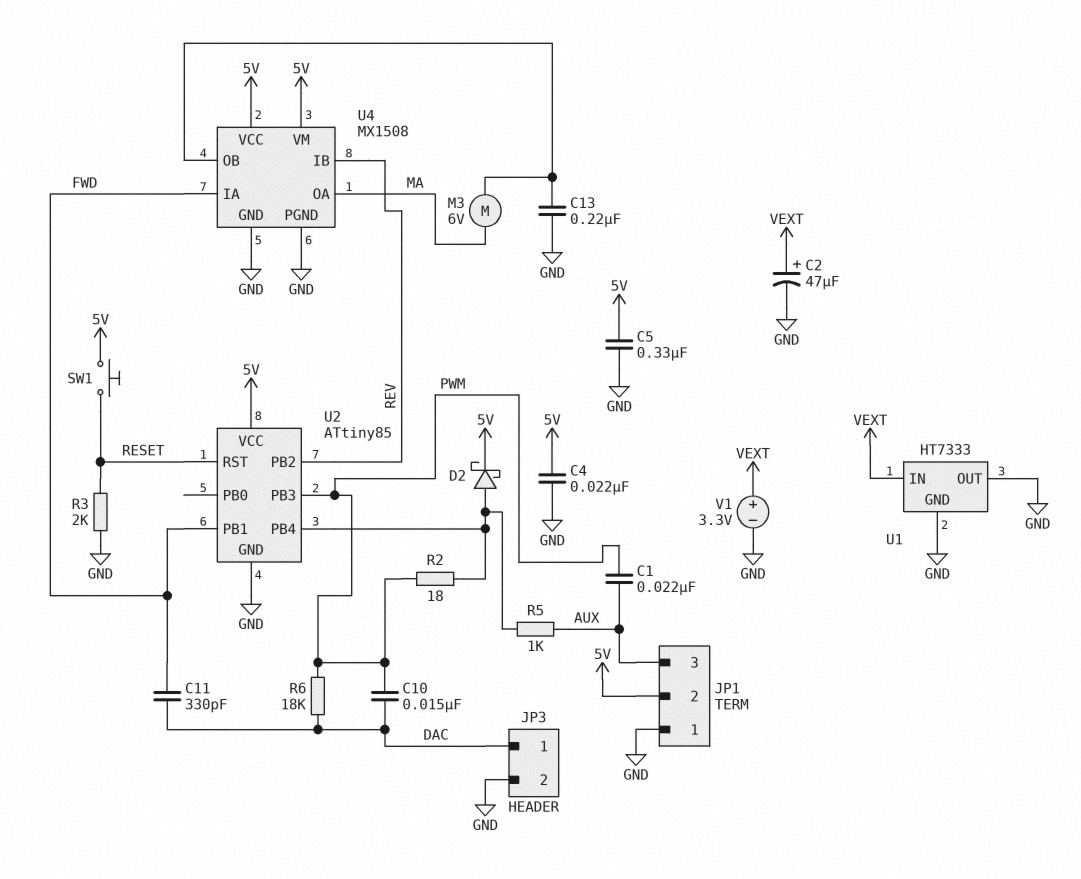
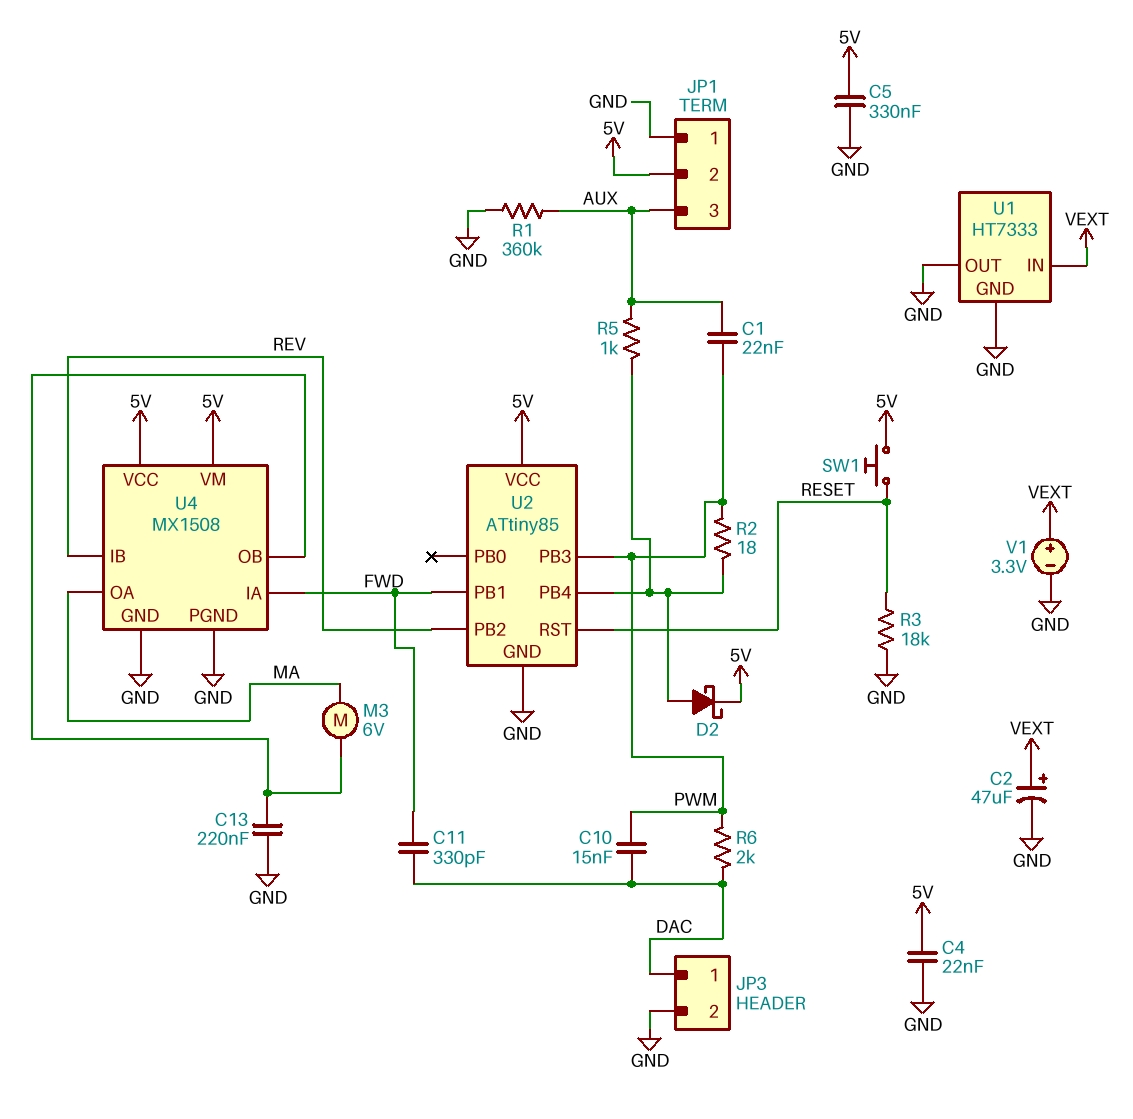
R1: none -> 360k (AUX, GND)
R3: 2k (GND, RESET) -> 18k (GND, RESET)
R6: 18k (DAC, PWM) -> 2k (DAC, PWM)

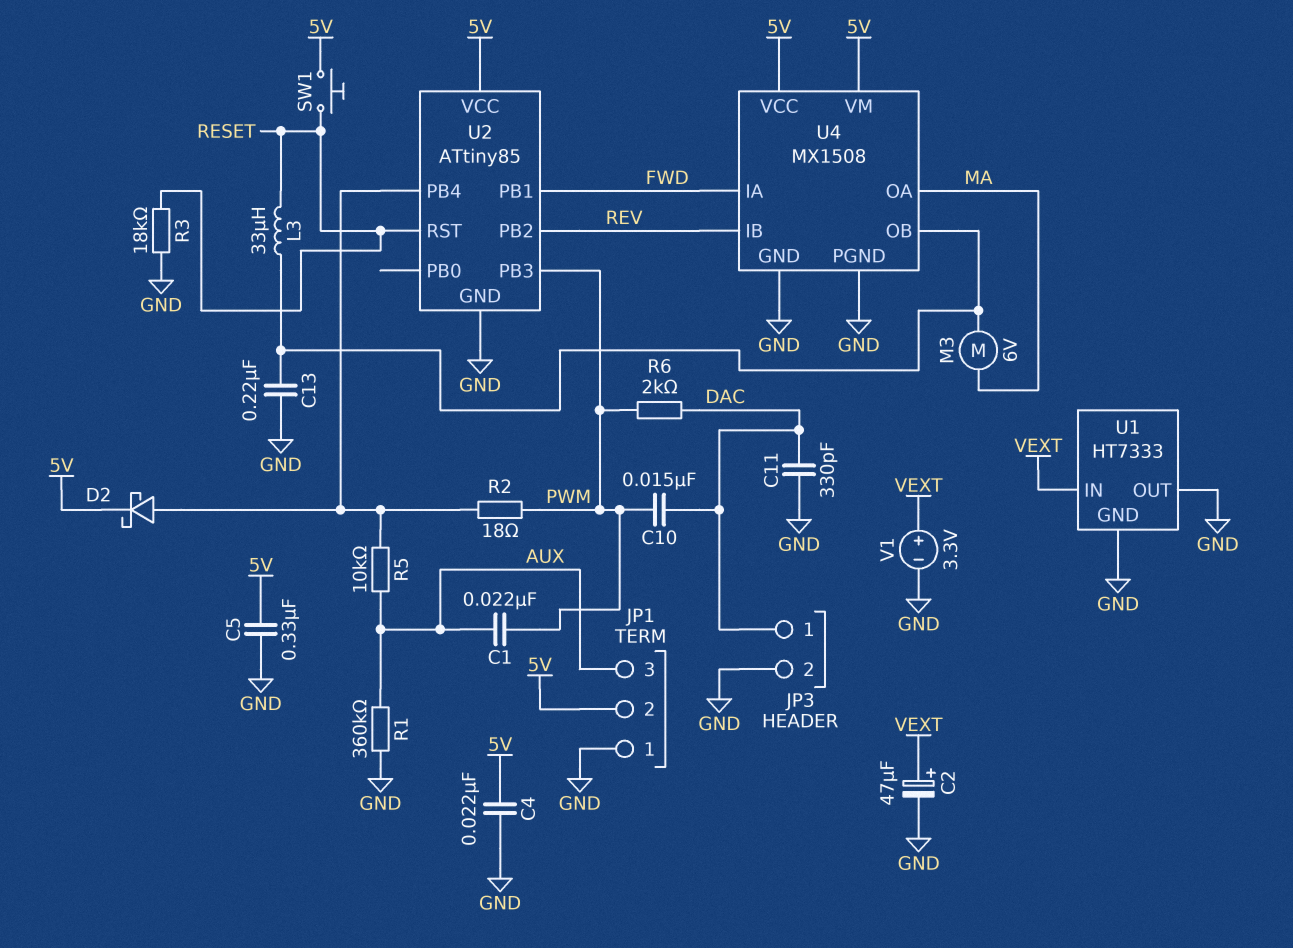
C11: 330pF (DAC, FWD) -> 330pF (DAC, GND)
L3: none -> 33uH (RESET, U4/OB)
R5: 1k (AUX, U2/PB4) -> 10k (AUX, U2/PB4)

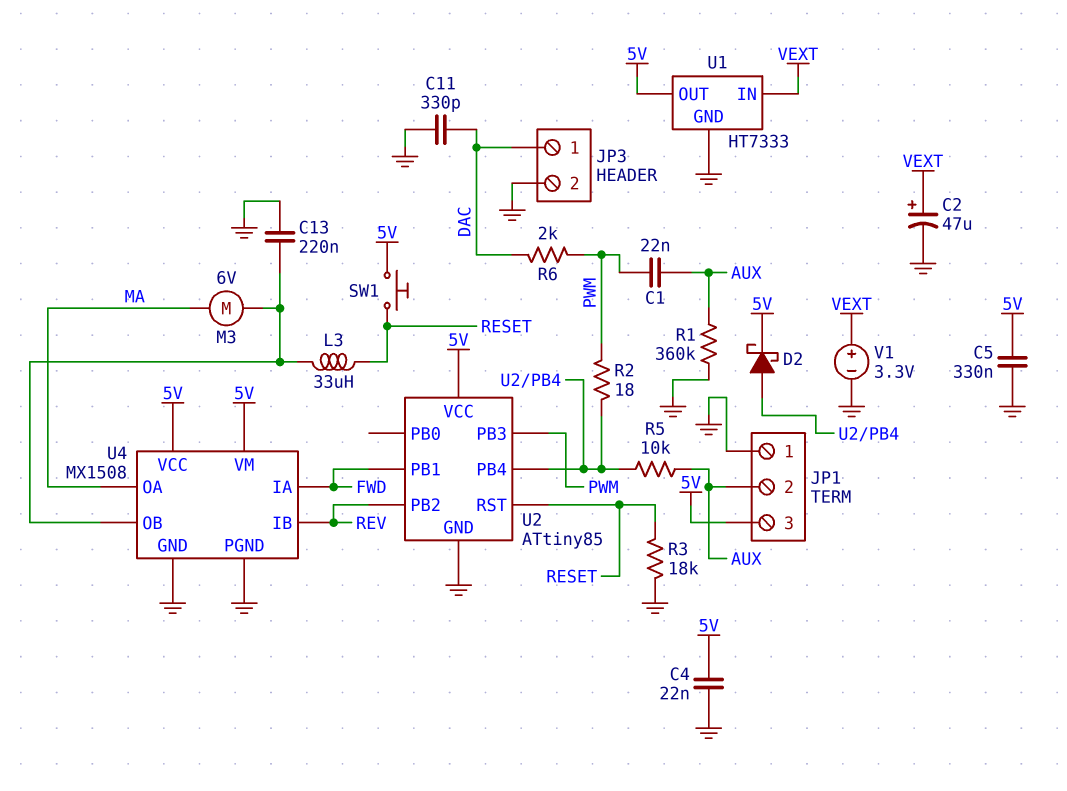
C10: 15nF (DAC, PWM) -> none
JP1 pin 2: 5V -> AUX
JP1 pin 3: AUX -> 5V
U1 pin OUT: GND -> 5V

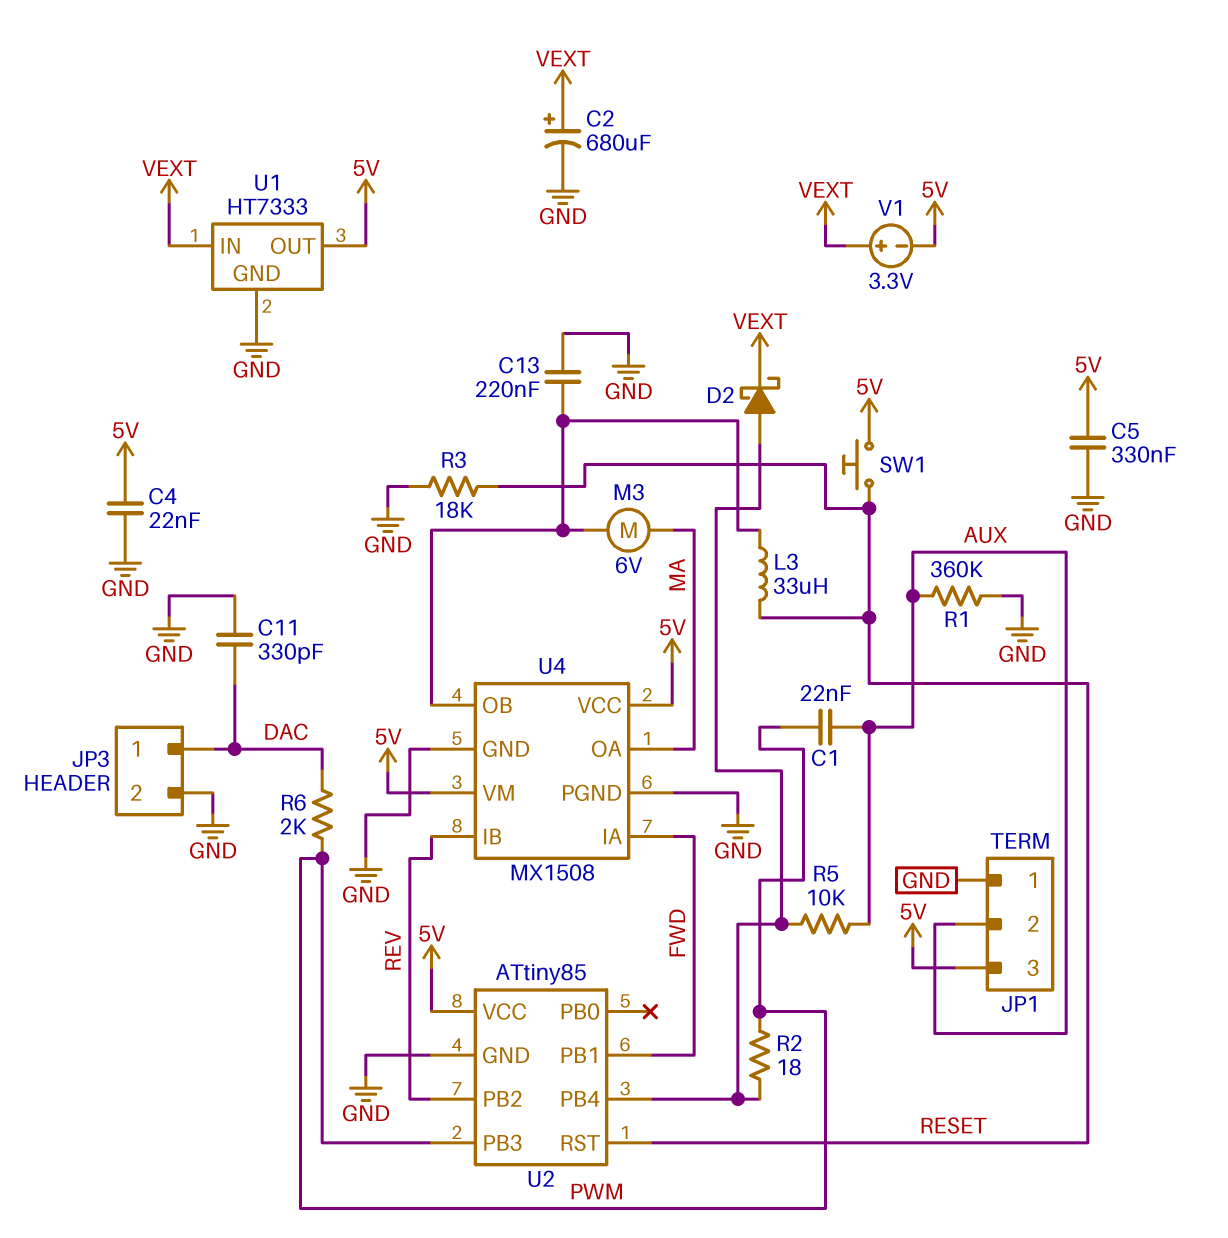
C2: 47uF (plus VEXT, minus GND) -> 680uF (plus VEXT, minus GND)
D2: schottky (A U2/PB4, K 5V) -> schottky (A U2/PB4, K VEXT)
V1: 3.3V (plus VEXT, minus GND) -> 3.3V (plus VEXT, minus 5V)

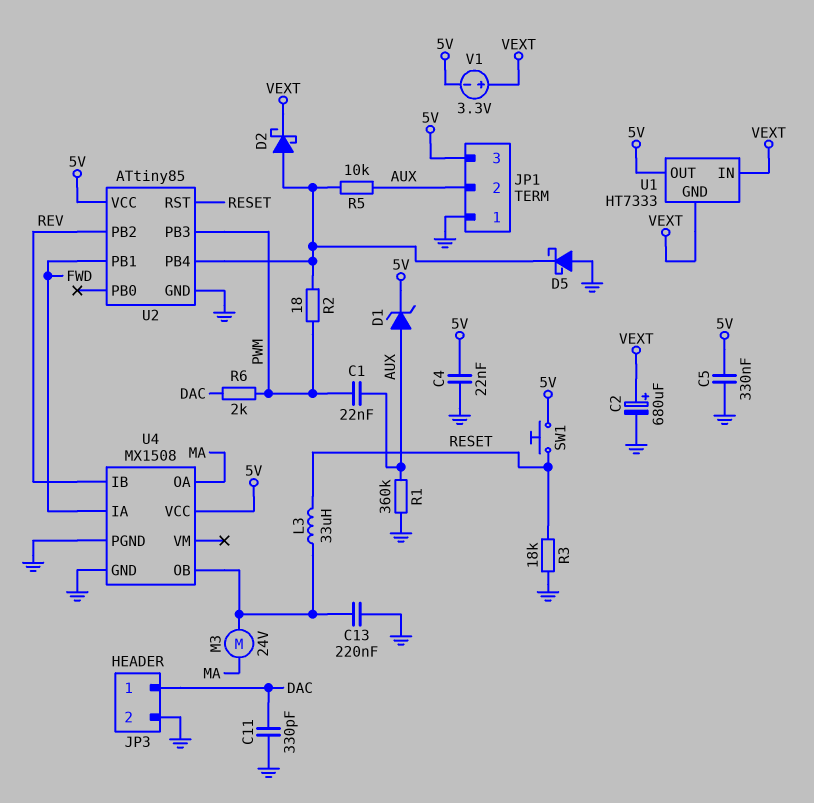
D1: none -> zener (A AUX, K 5V)
D5: none -> schottky (A GND, K U2/PB4)
M3: motor 6V (MA, U4/OB) -> motor 24V (MA, U4/OB)
U1 pin GND: GND -> VEXT
U4 pin VM: 5V -> none

